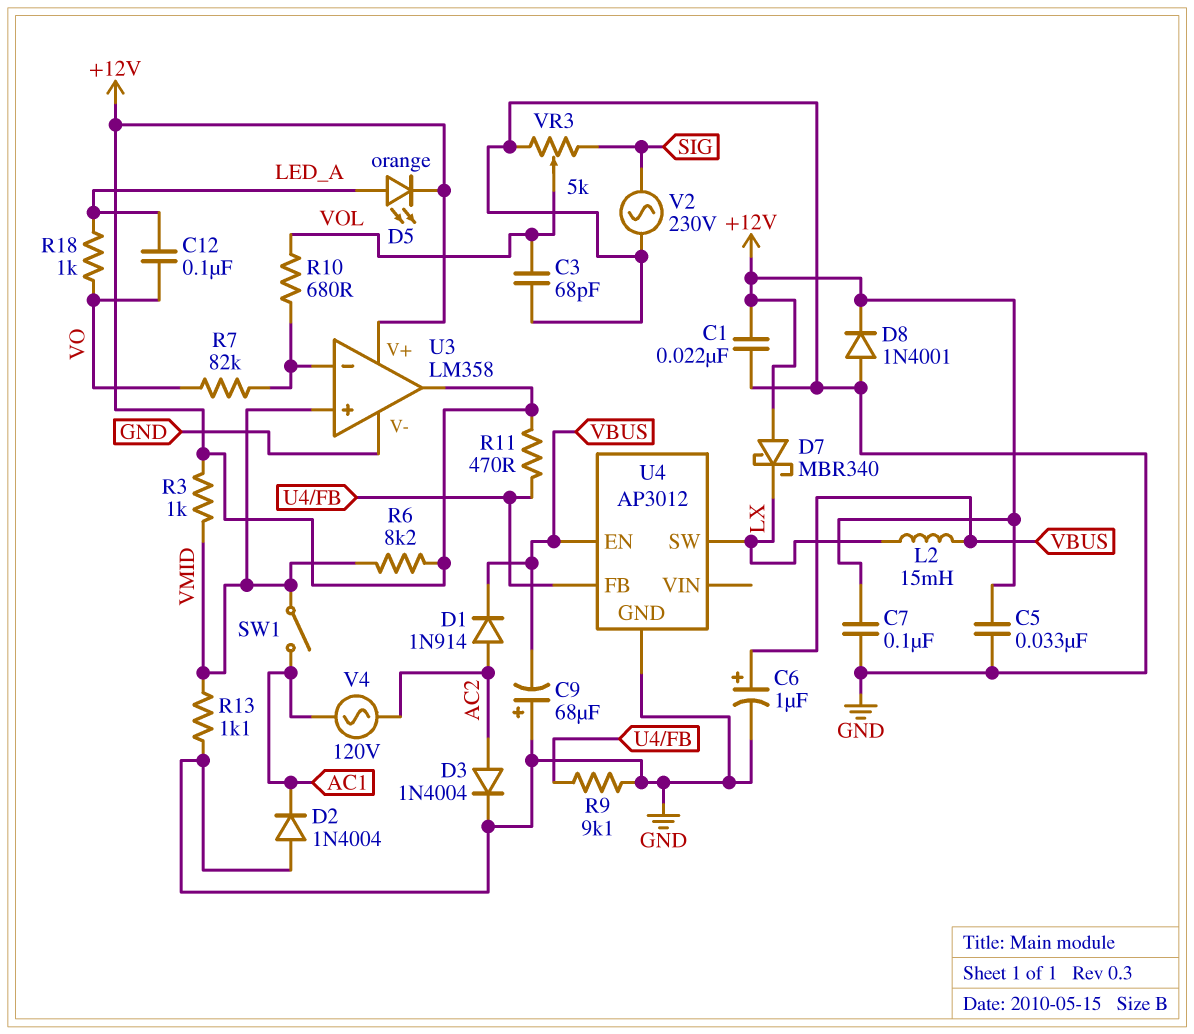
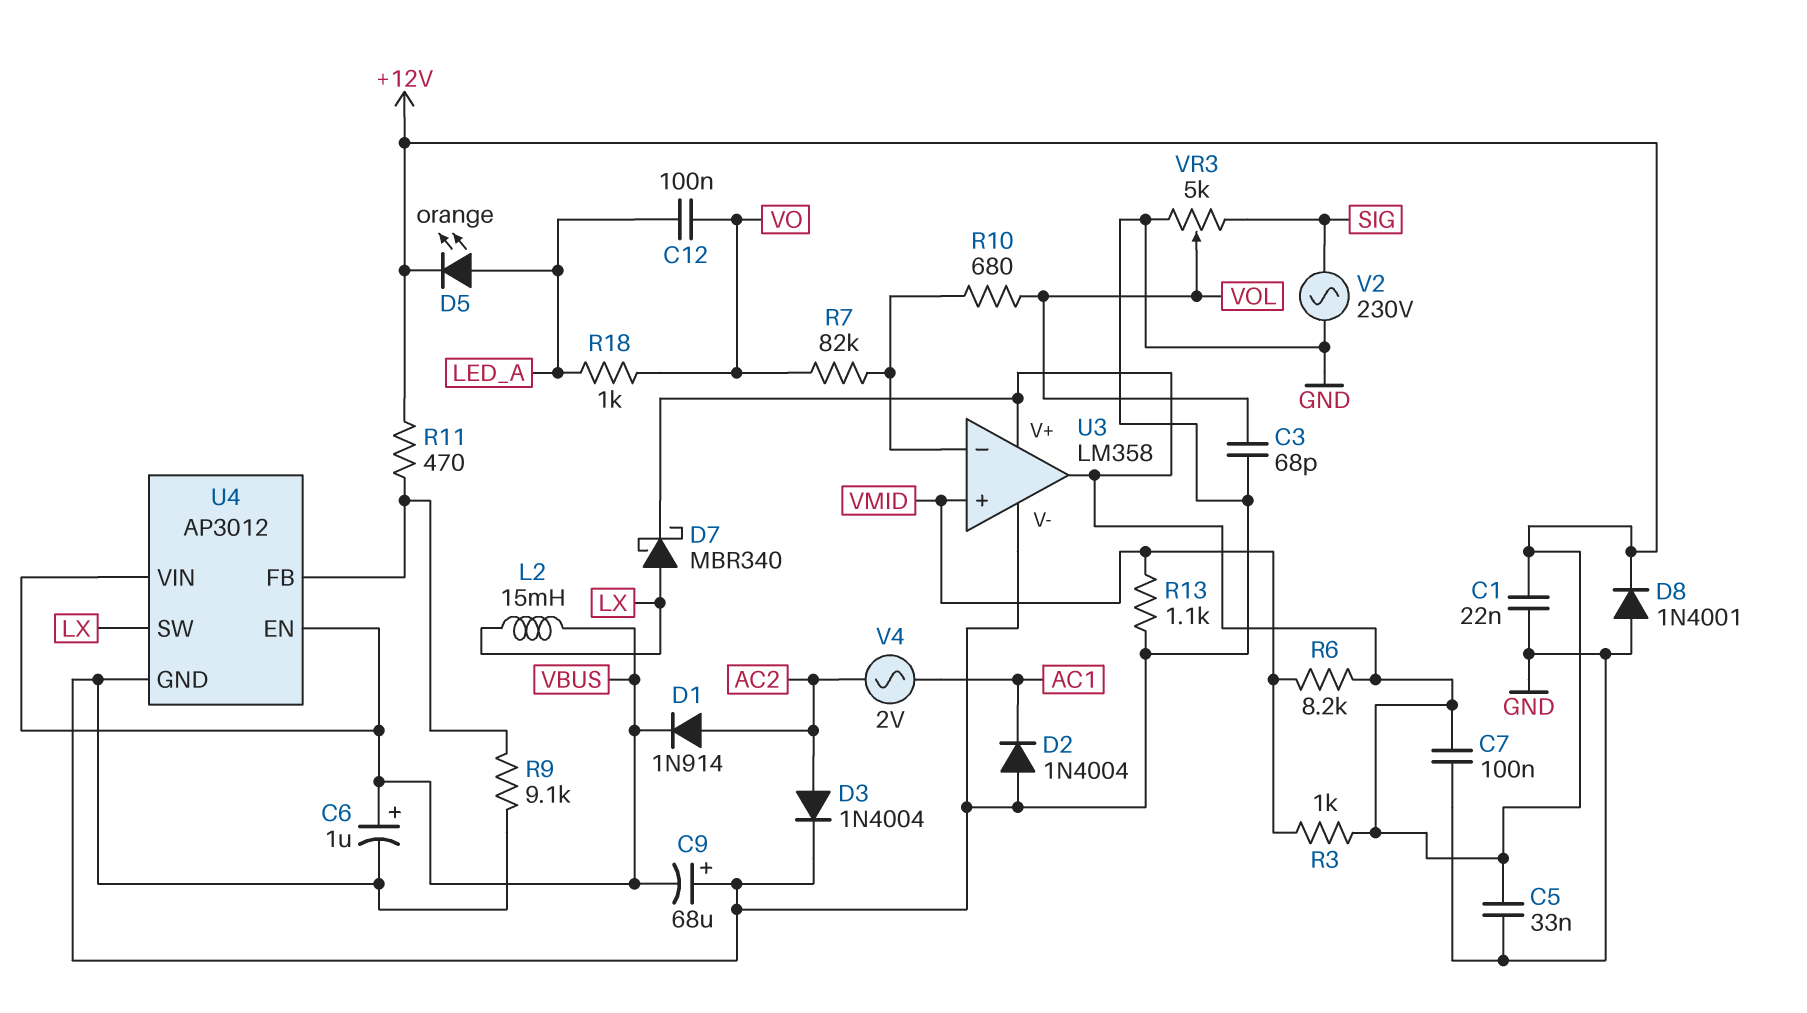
D7: schottky MBR340 (A +12V, K LX) -> schottky MBR340 (A LX, K +12V)
SW1: switch (AC1, VMID) -> none
U4 pin VIN: none -> VBUS
V4: AC 120V (AC1, AC2) -> AC 2V (AC1, AC2)

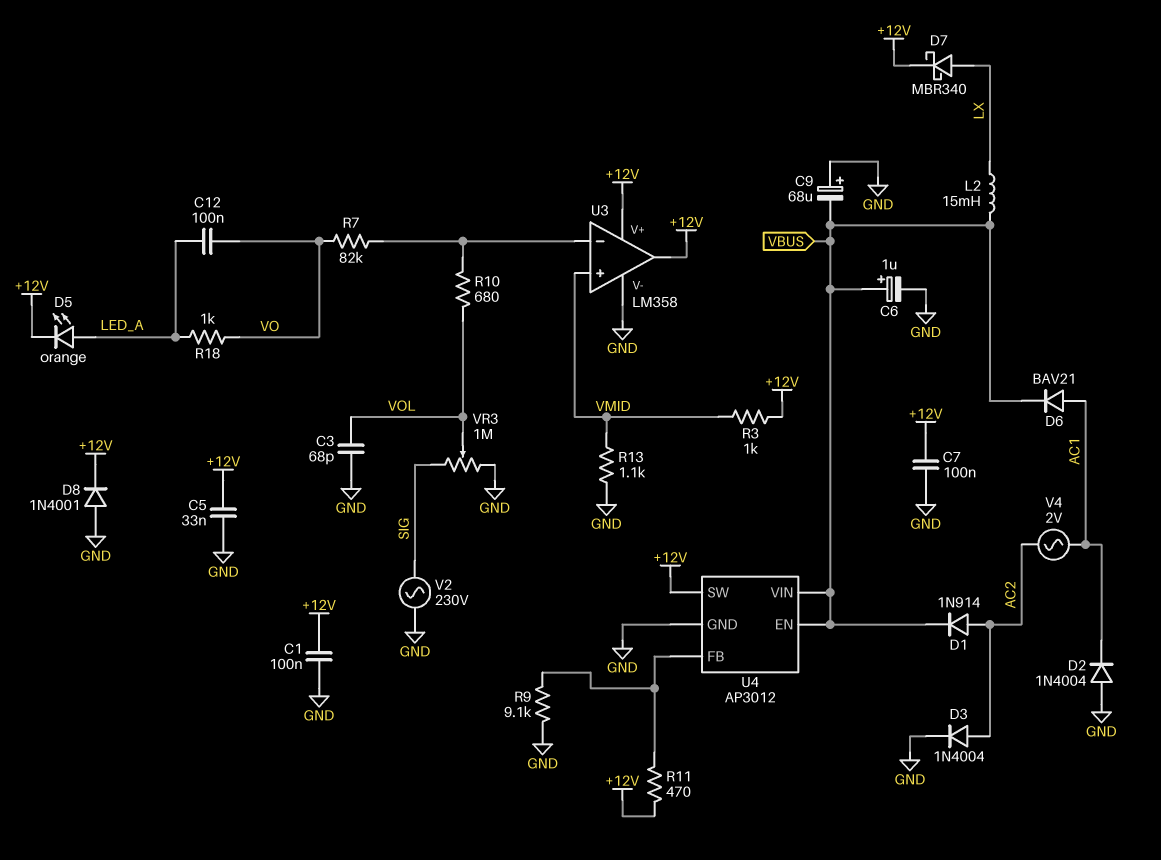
C1: 22nF (+12V, GND) -> 100nF (+12V, GND)
D6: none -> diode BAV21 (A AC1, K VBUS)
R6: 8.2k (+12V, VMID) -> none
U4 pin SW: LX -> +12V
VR3: 5k (GND, SIG, wiper VOL) -> 1M (GND, SIG, wiper VOL)

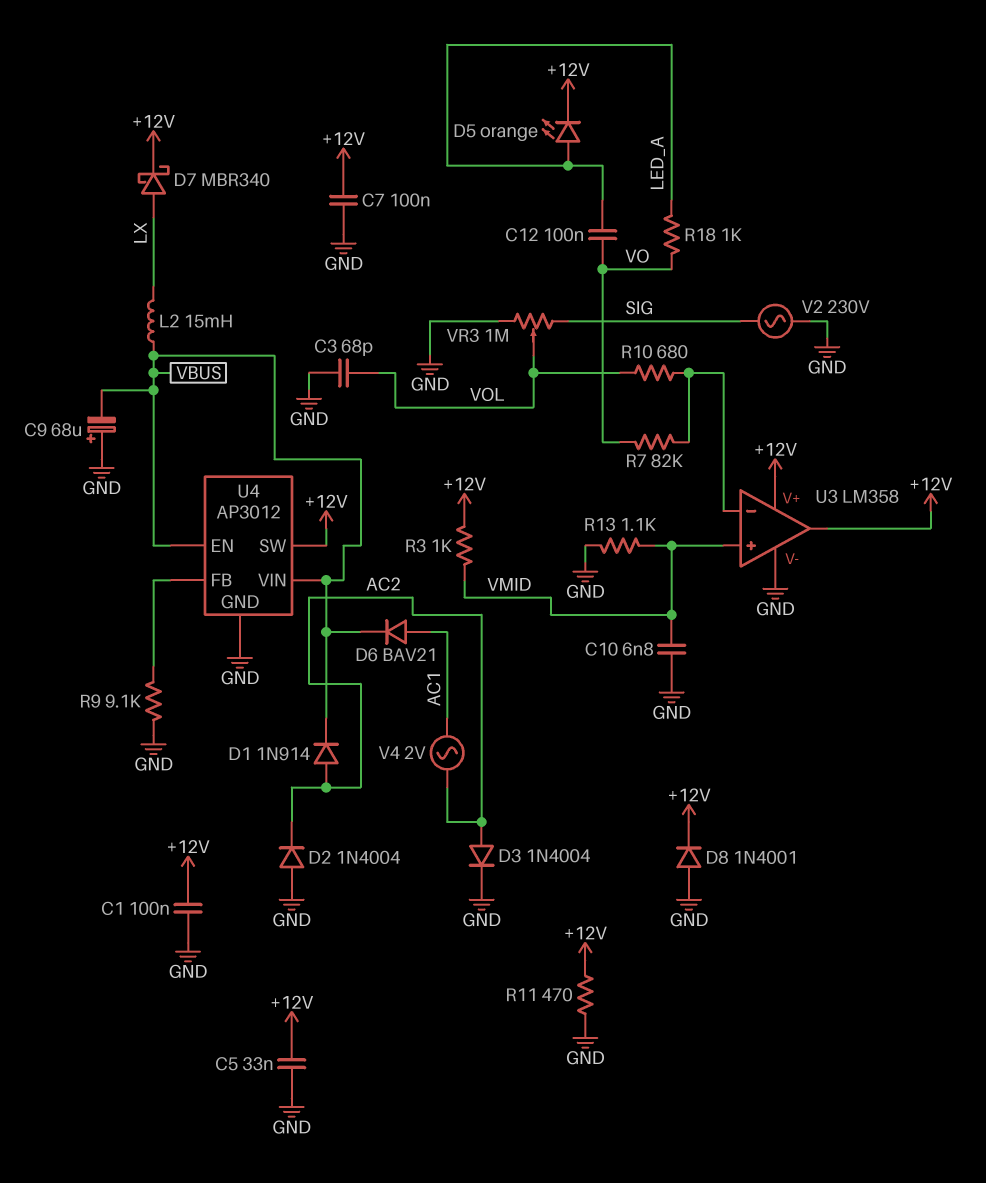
C6: 1uF (plus VBUS, minus GND) -> none
C10: none -> 6.8nF (GND, VMID)
D2: diode 1N4004 (A GND, K AC1) -> diode 1N4004 (A GND, K AC2)
R11: 470 (+12V, U4/FB) -> 470 (+12V, GND)

